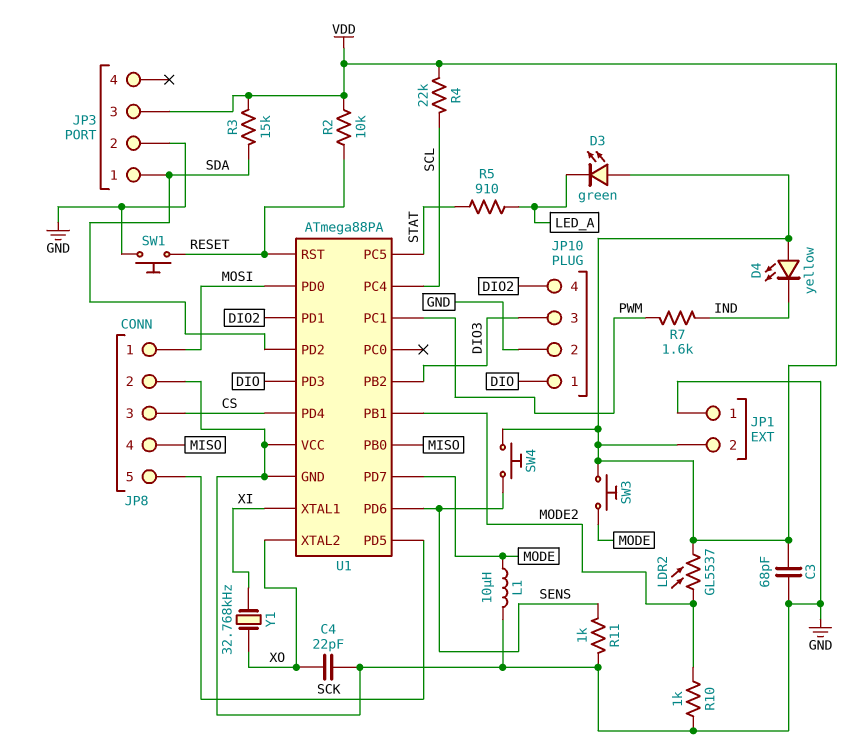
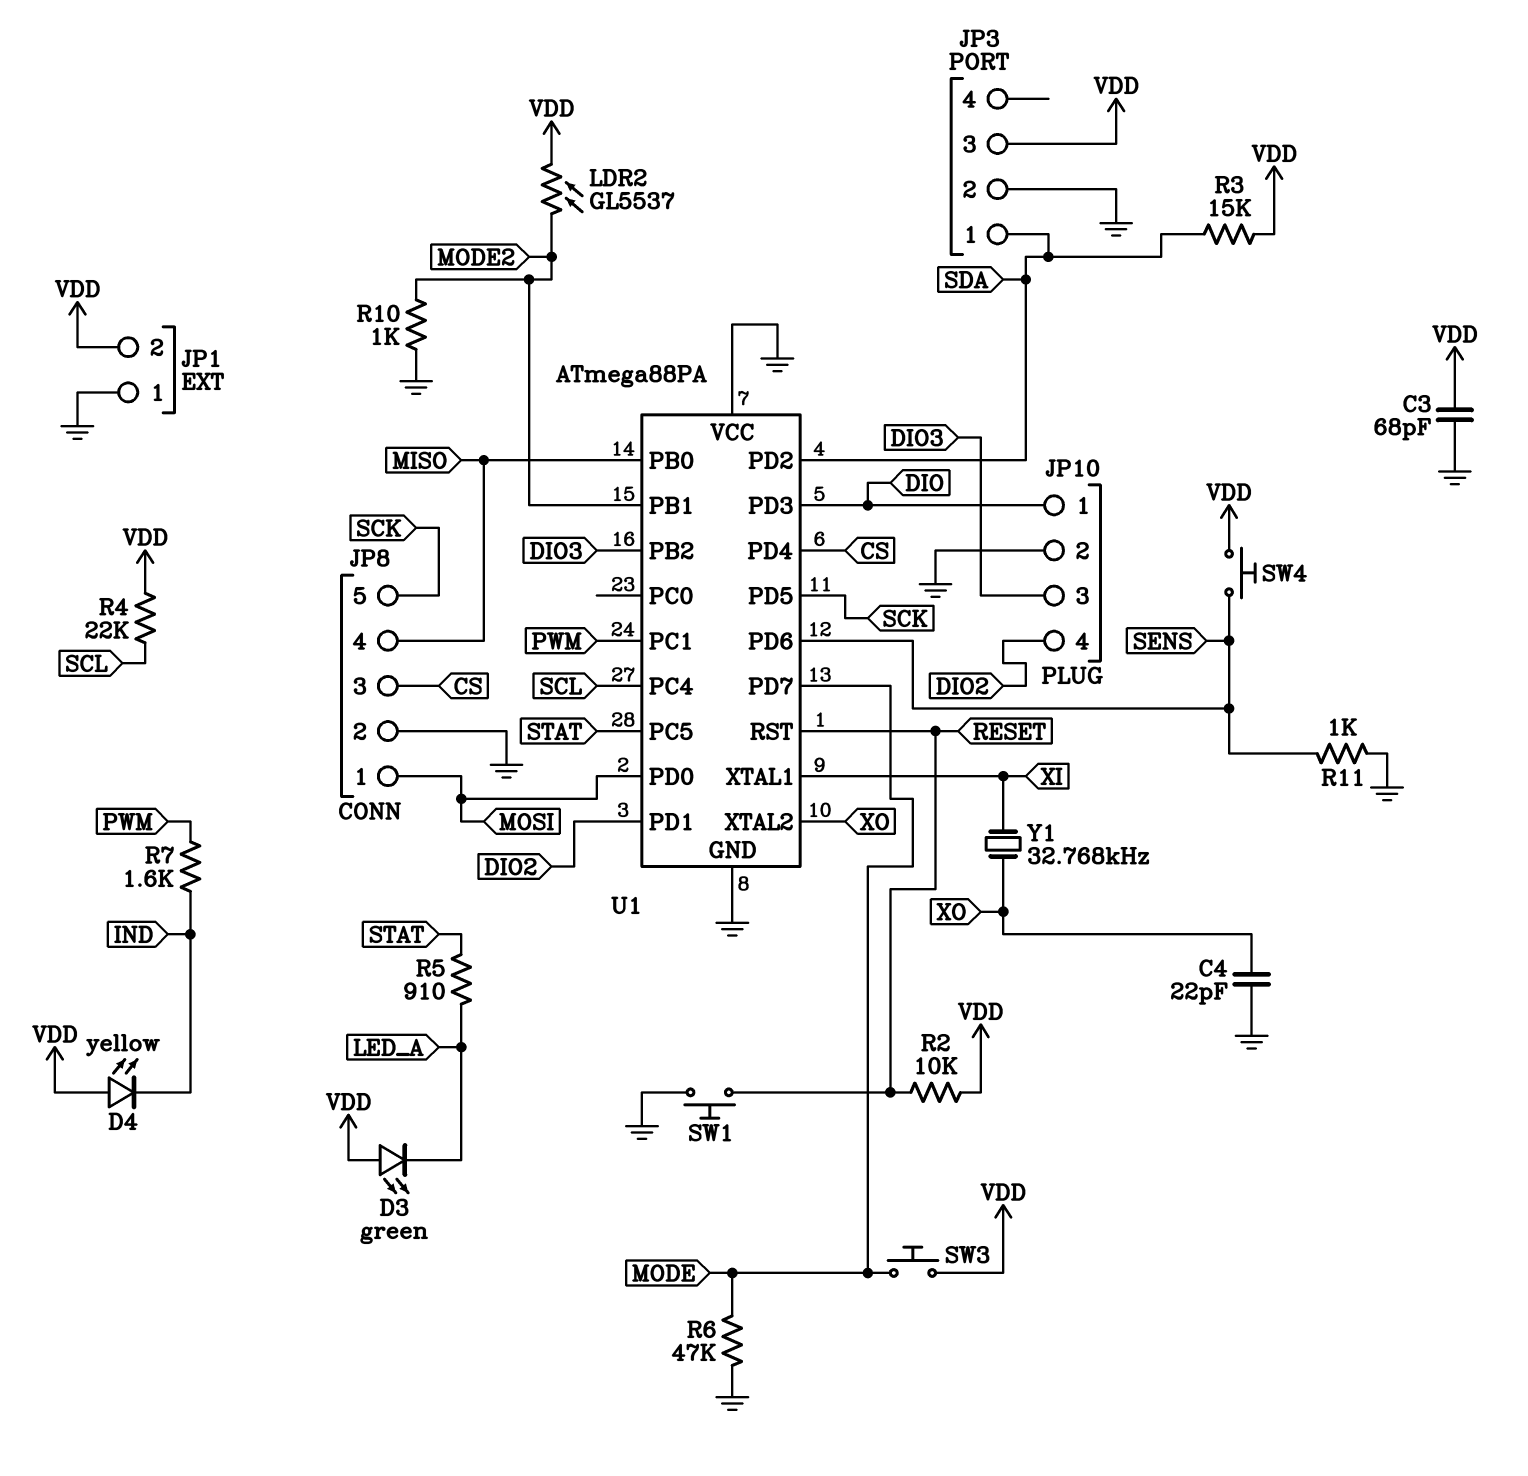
L1: 10uH (GND, MODE) -> none
R6: none -> 47k (GND, MODE)

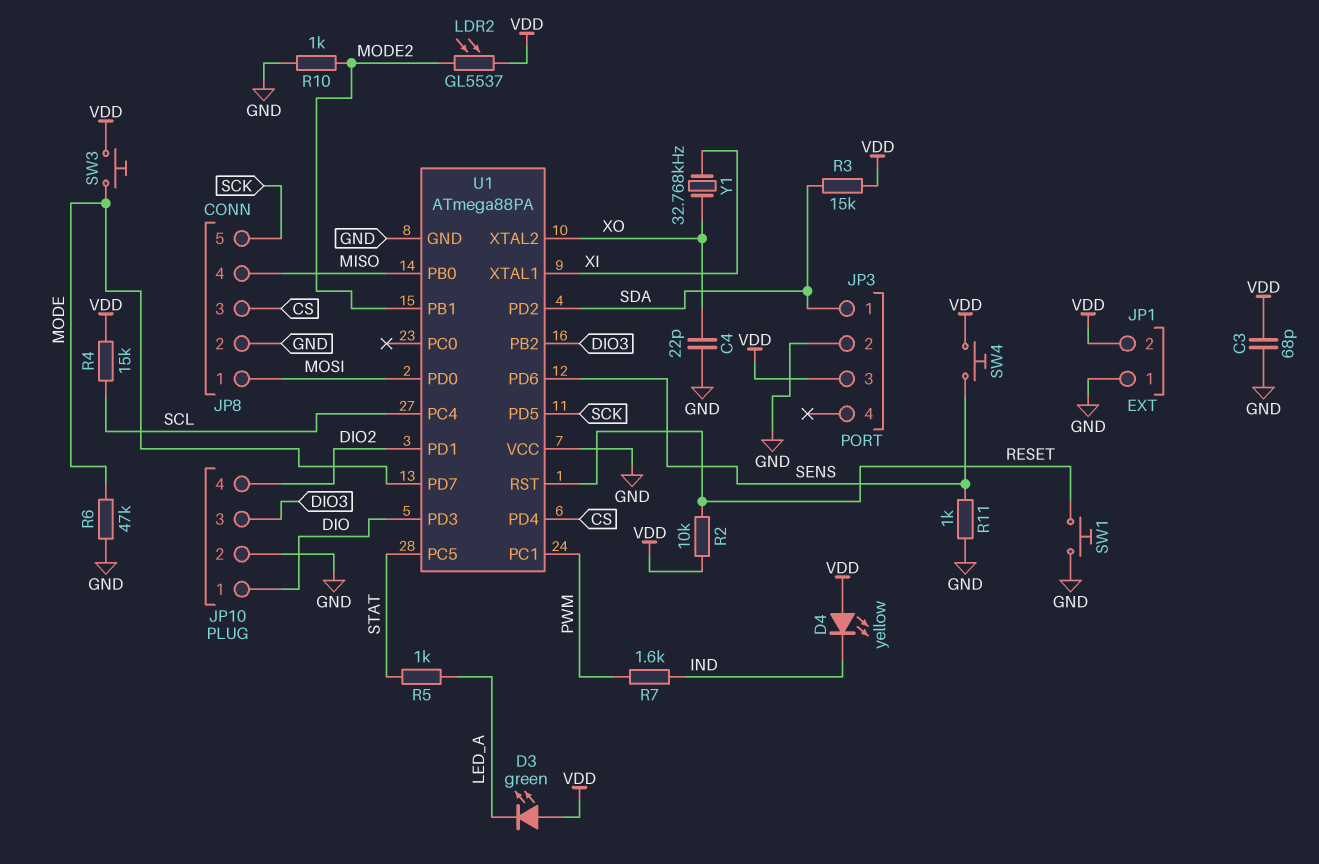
R4: 22k (SCL, VDD) -> 15k (SCL, VDD)
R5: 910 (LED_A, STAT) -> 1k (LED_A, STAT)

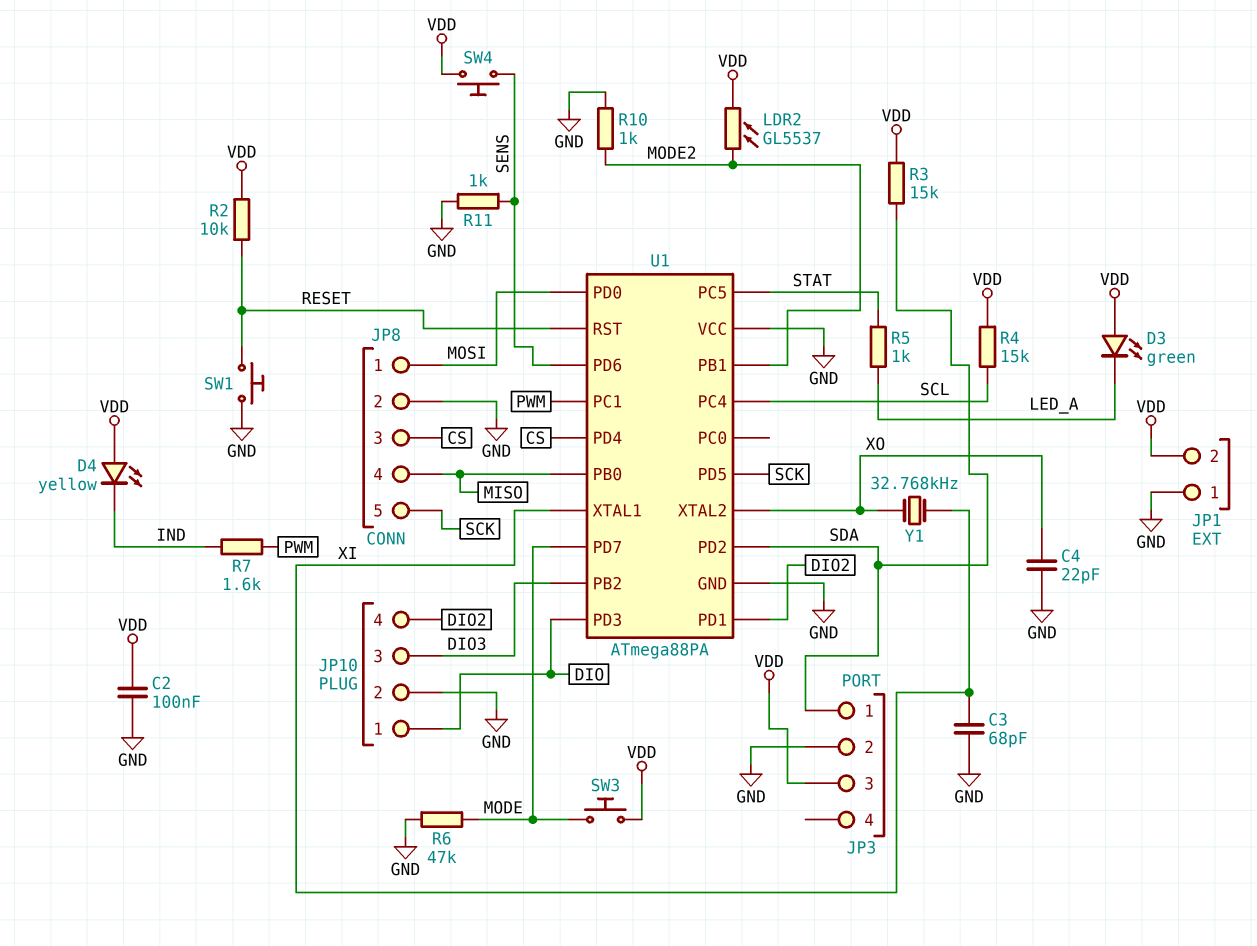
C2: none -> 100nF (GND, VDD)
C3: 68pF (GND, VDD) -> 68pF (GND, XI)

